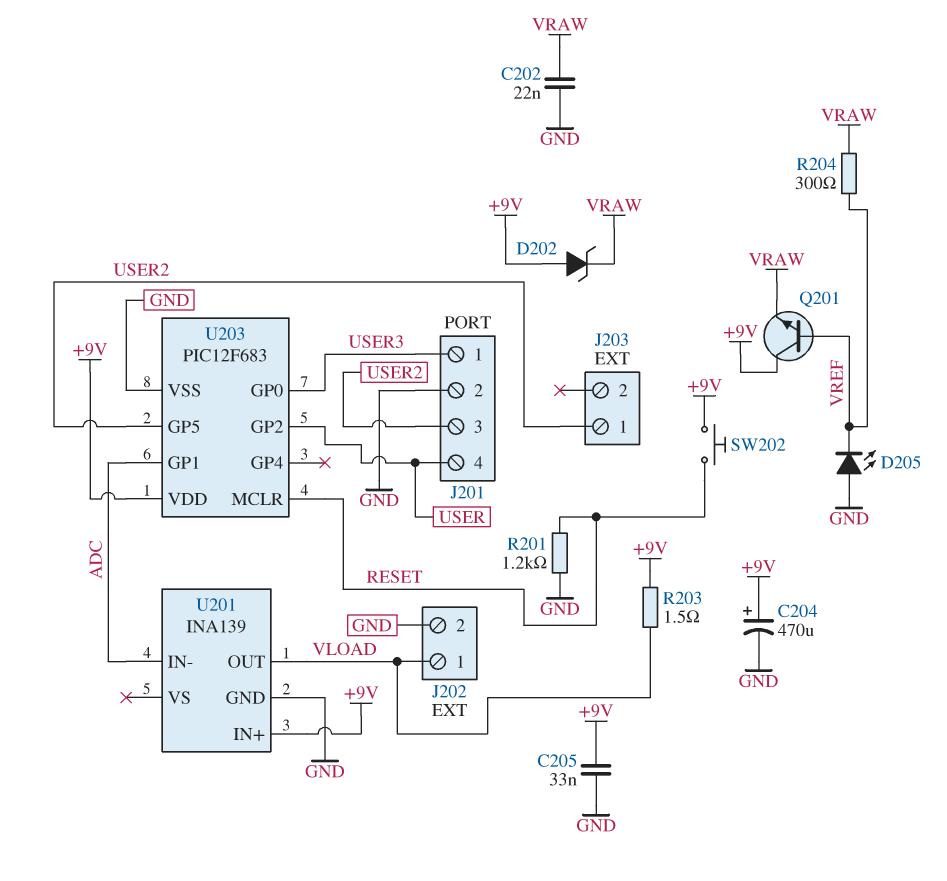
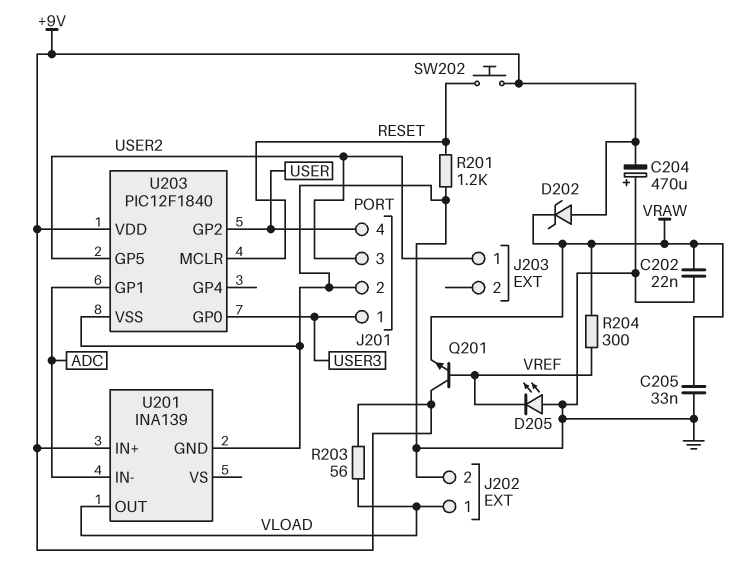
C204: 470uF (plus +9V, minus GND) -> 470uF (plus GND, minus +9V)
C205: 33nF (+9V, GND) -> 33nF (GND, VRAW)
R203: 1.5 (+9V, VLOAD) -> 56 (+9V, VLOAD)
U203: PIC12F683 -> PIC12F1840

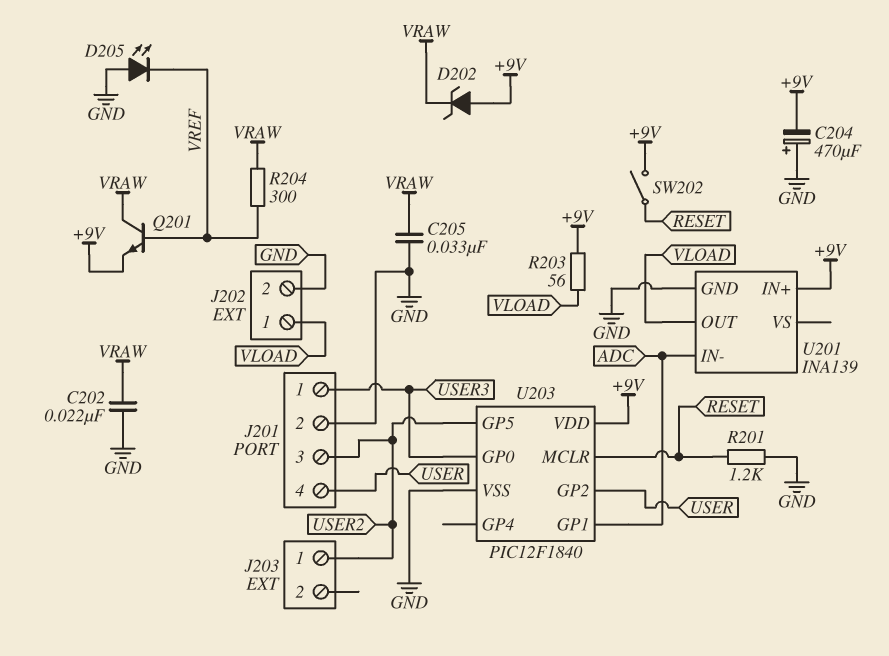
Q201: NPN (B VREF, C +9V, E VRAW) -> NPN (B VREF, C VRAW, E +9V)
SW202: button (+9V, RESET) -> switch (+9V, RESET)

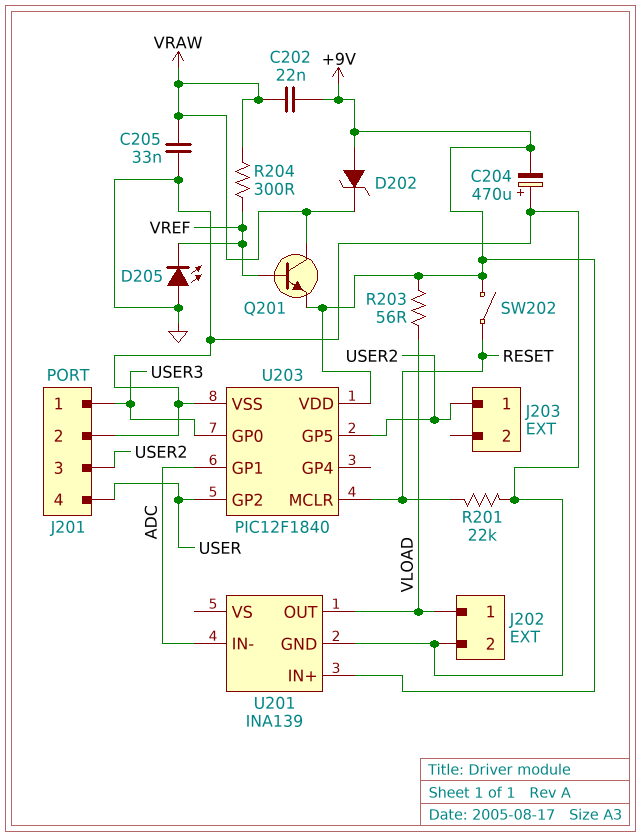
C202: 22nF (GND, VRAW) -> 22nF (+9V, VRAW)
R201: 1.2k (GND, RESET) -> 22k (GND, RESET)

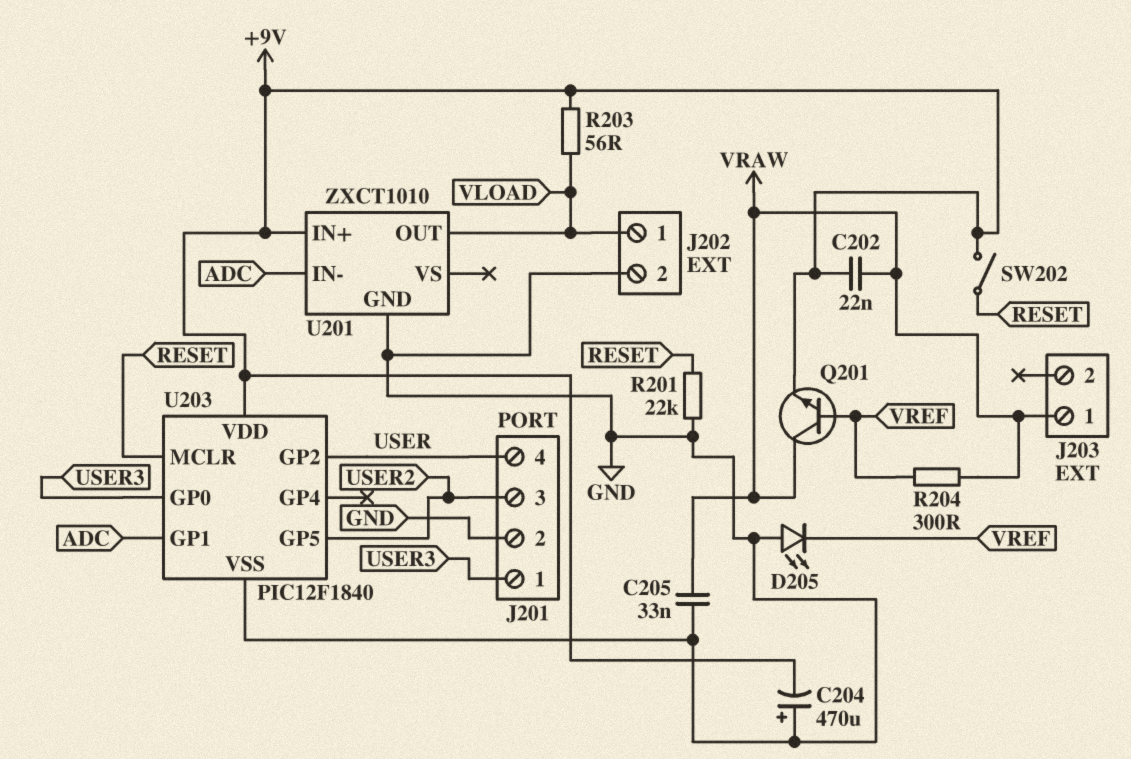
D202: zener (A +9V, K VRAW) -> none
J203 pin 1: USER2 -> VRAW
U201: INA139 -> ZXCT1010

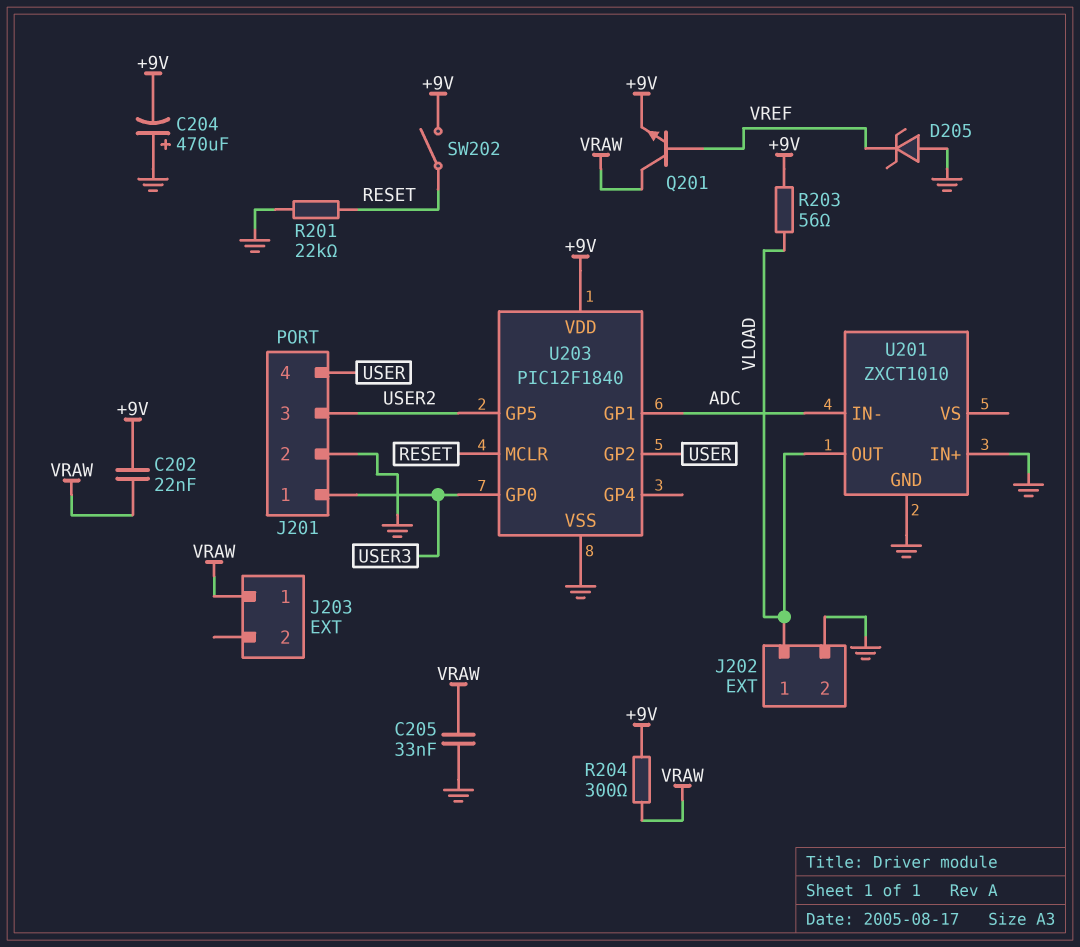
D205: LED (A GND, K VREF) -> zener (A GND, K VREF)
R204: 300 (VRAW, VREF) -> 300 (+9V, VRAW)
U201 pin IN+: +9V -> GND

